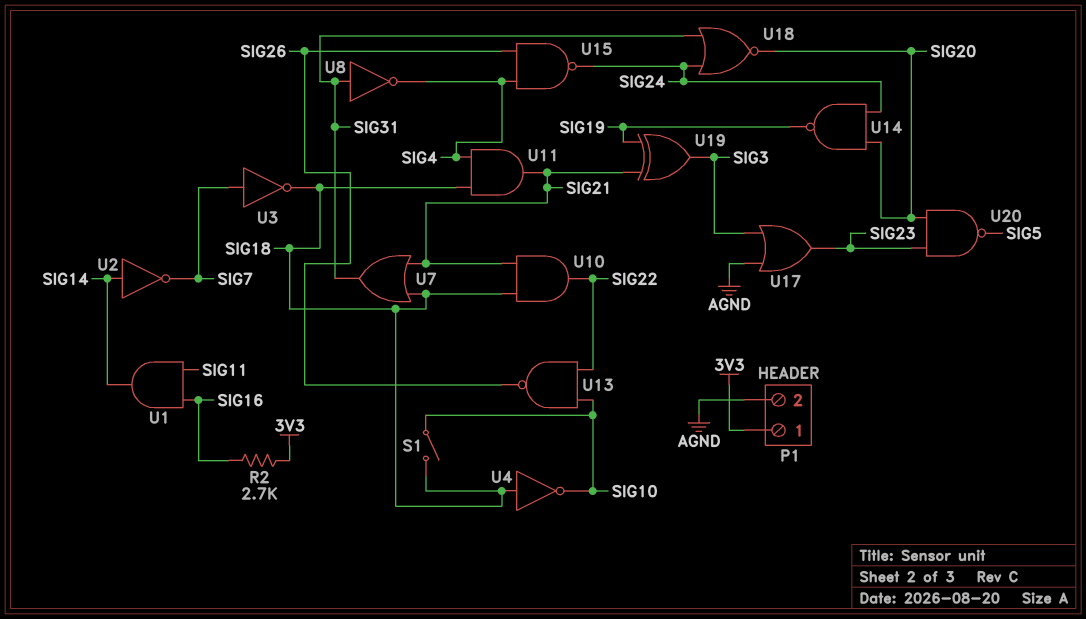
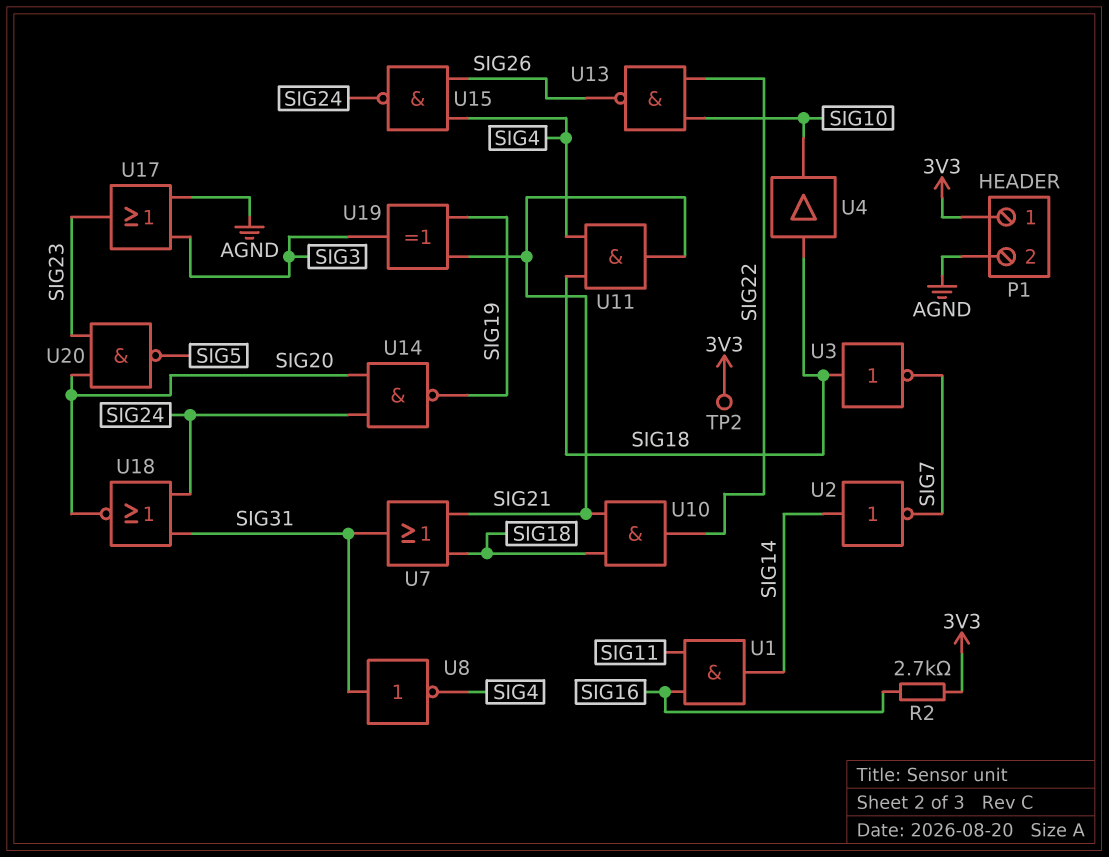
S1: switch (SIG10, SIG18) -> none
TP2: none -> test point (3V3)
U3: NOT (in SIG7, out SIG18) -> NOT (in SIG18, out SIG7)
U4: NOT (in SIG18, out SIG10) -> buffer (in SIG18, out SIG10)

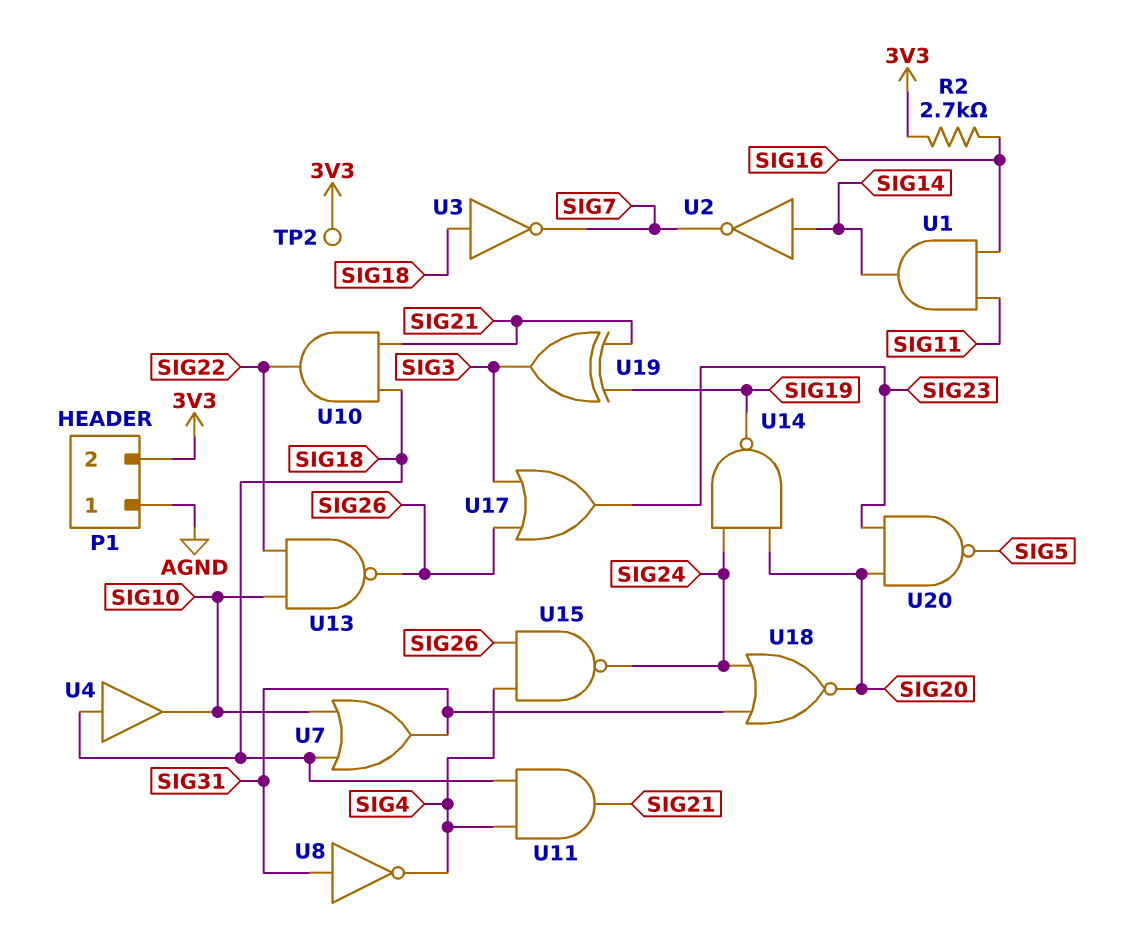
P1 pin 1: 3V3 -> AGND
P1 pin 2: AGND -> 3V3
U7: OR (in SIG18, in SIG21, out SIG31) -> OR (in SIG10, in SIG18, out SIG31)
U17: OR (in AGND, in SIG3, out SIG23) -> OR (in SIG3, in SIG26, out SIG23)

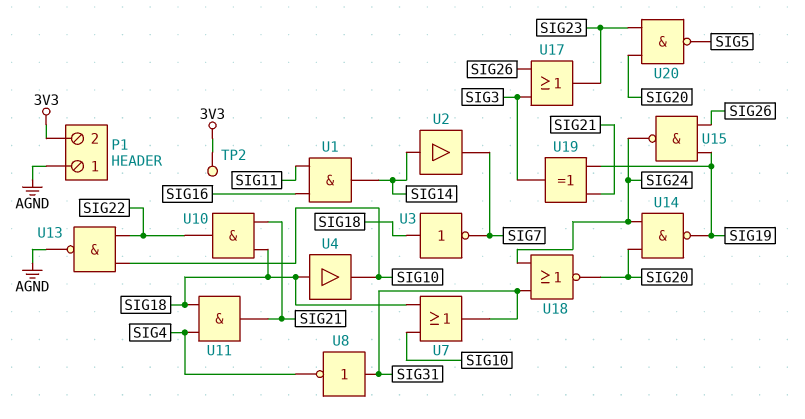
R2: 2.7k (3V3, SIG16) -> none
U2: NOT (in SIG14, out SIG7) -> buffer (in SIG14, out SIG7)
U13: NAND (in SIG10, in SIG22, out SIG26) -> NAND (in SIG10, in SIG22, out AGND)
U15: NAND (in SIG4, in SIG26, out SIG24) -> NAND (in SIG19, in SIG26, out SIG24)

